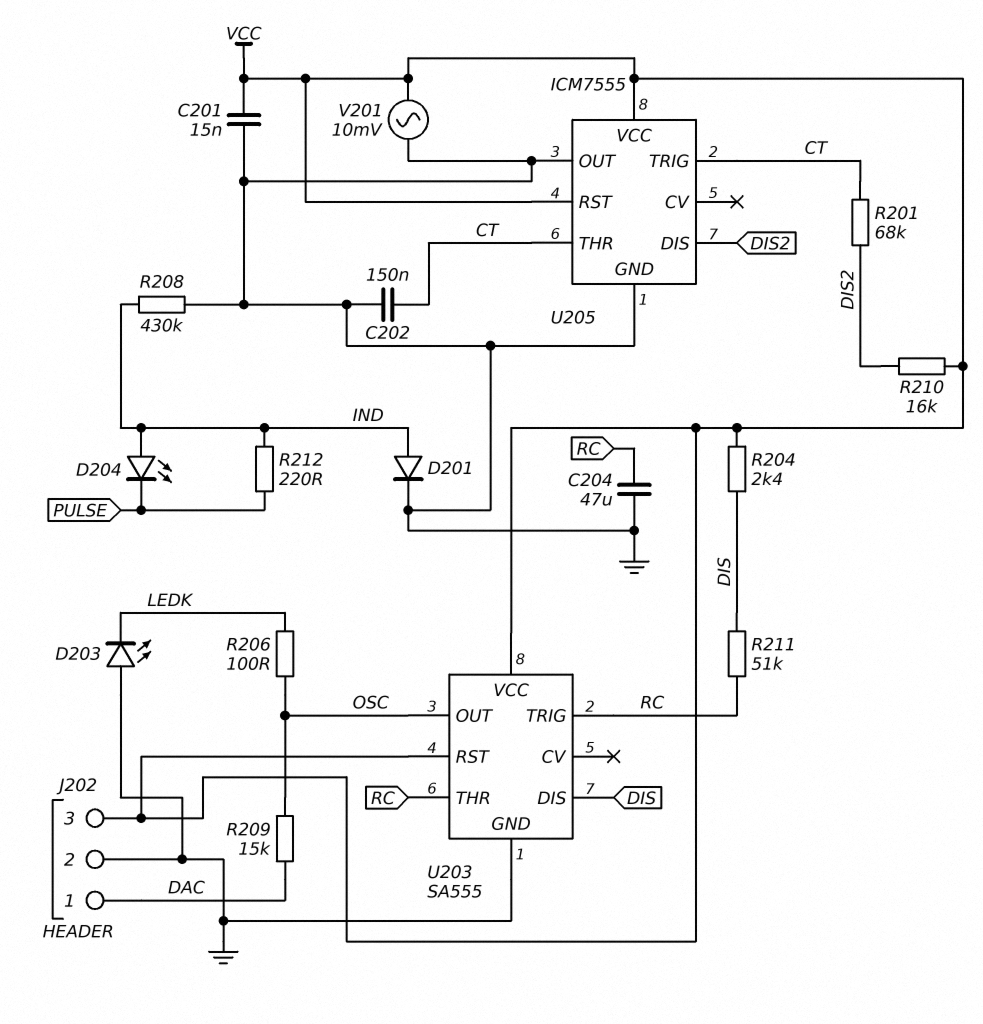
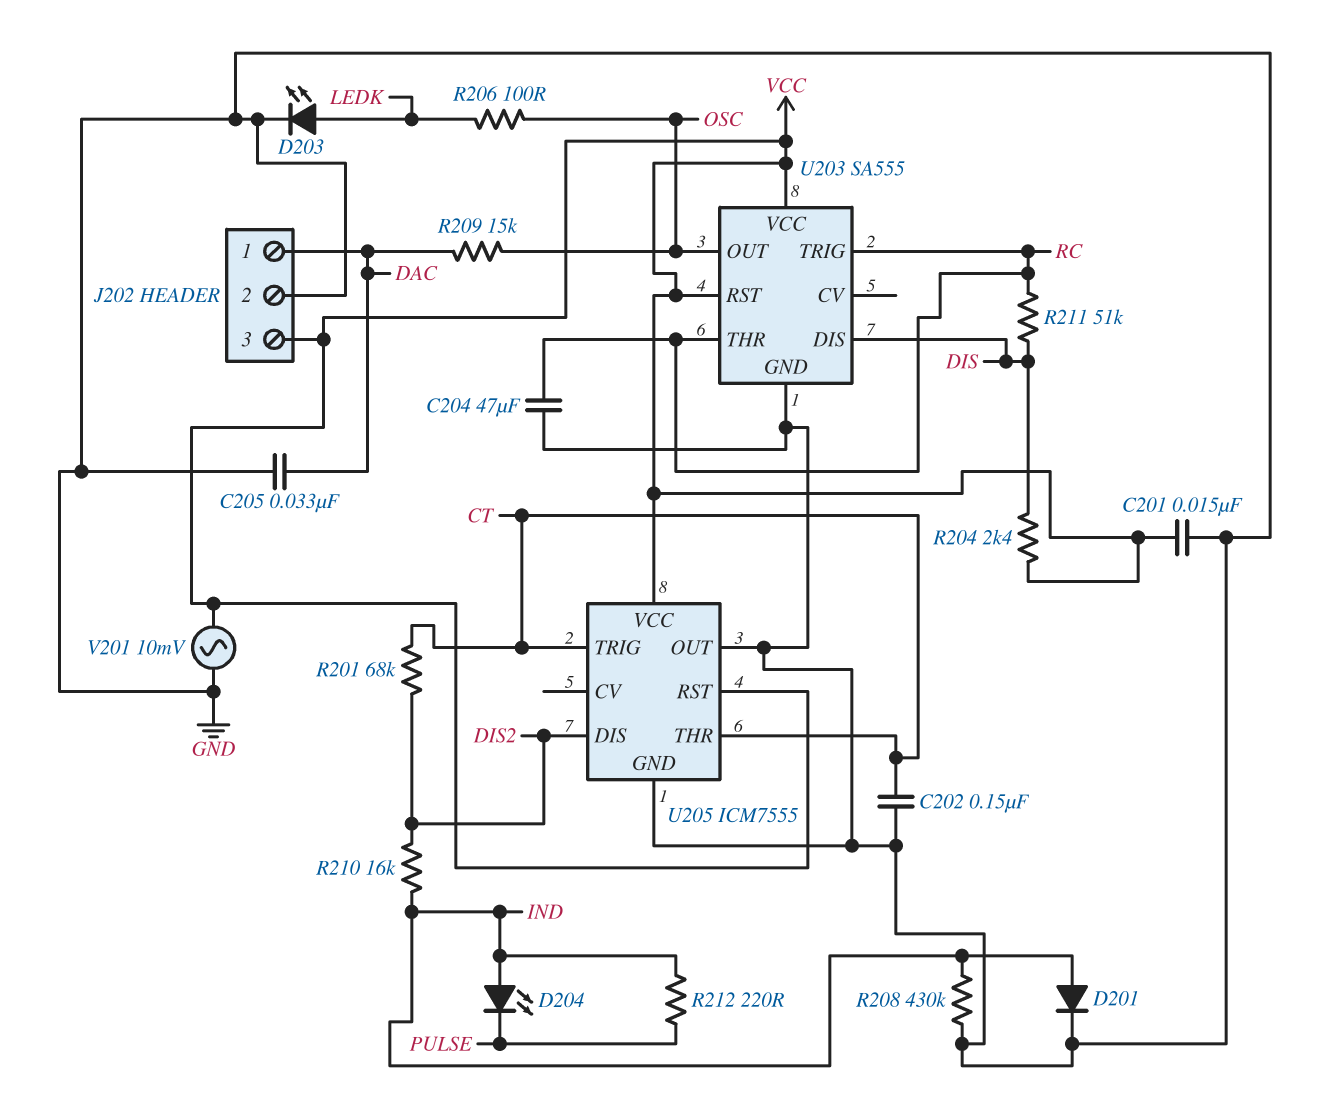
C205: none -> 33nF (DAC, GND)
D203: LED (A GND, K LEDK) -> LED (A LEDK, K GND)
R210: 16k (DIS2, VCC) -> 16k (DIS2, IND)

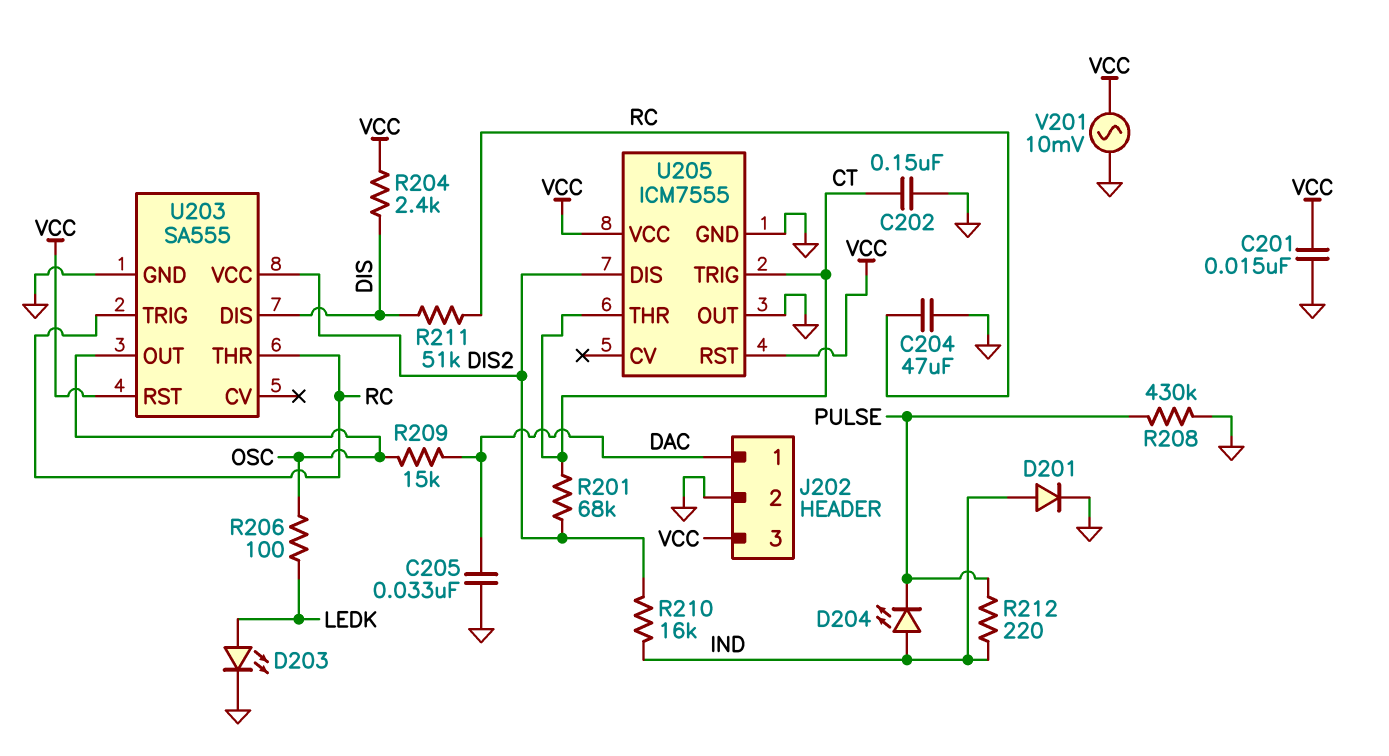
R208: 430k (GND, IND) -> 430k (GND, PULSE)
U203 pin VCC: VCC -> DIS2

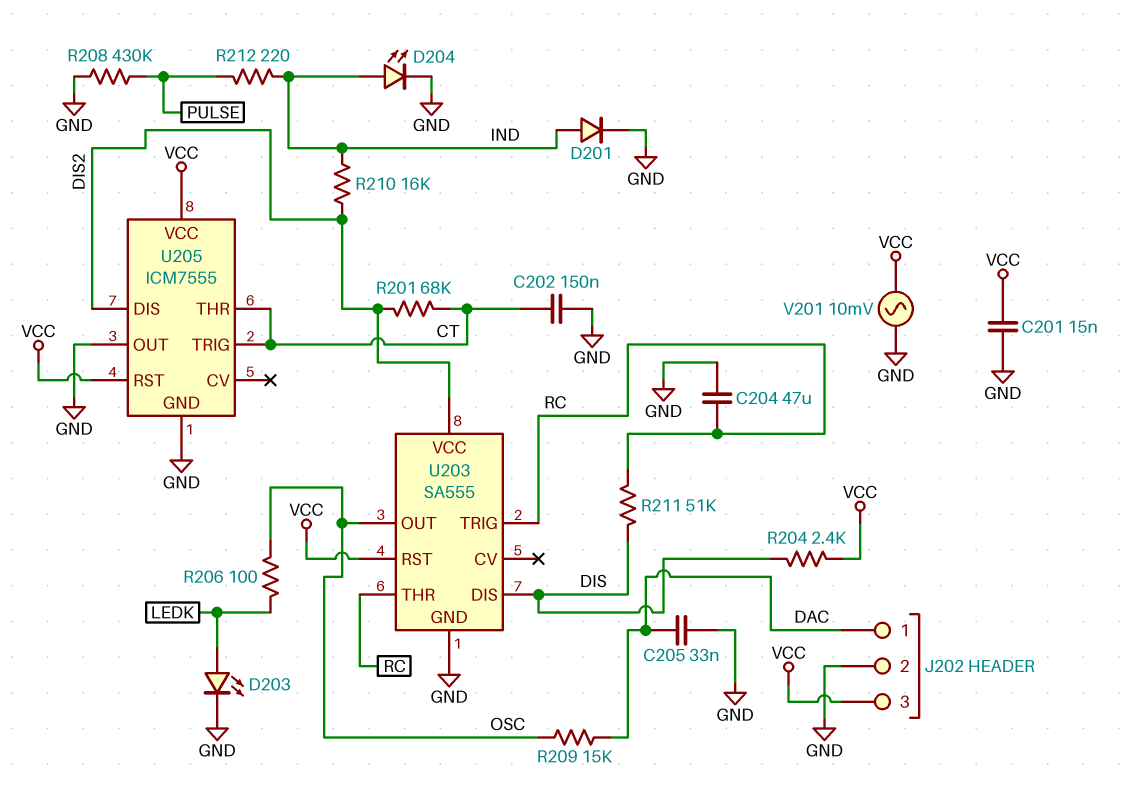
D204: LED (A IND, K PULSE) -> LED (A IND, K GND)

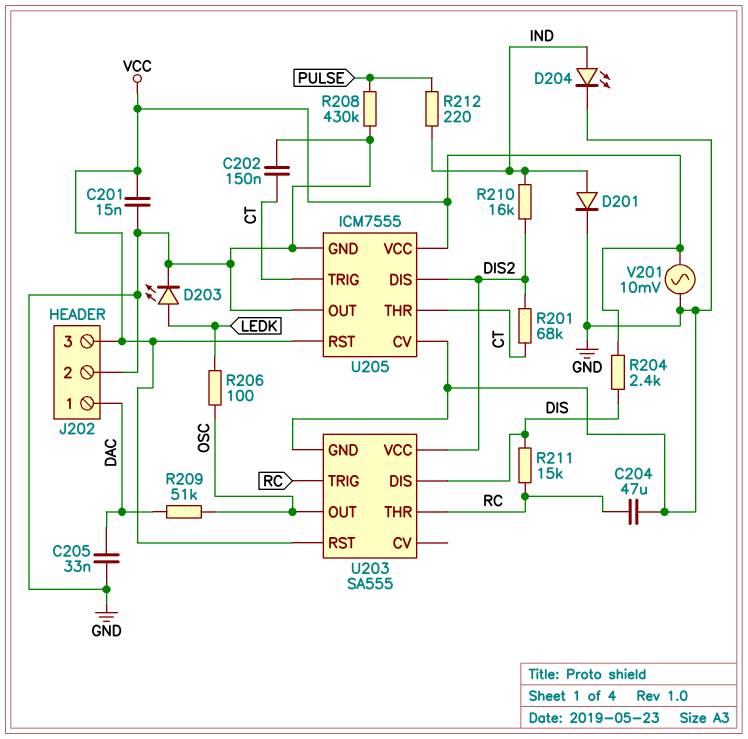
R209: 15k (DAC, OSC) -> 51k (DAC, OSC)
R211: 51k (DIS, RC) -> 15k (DIS, RC)
U205 pin CV: none -> GND

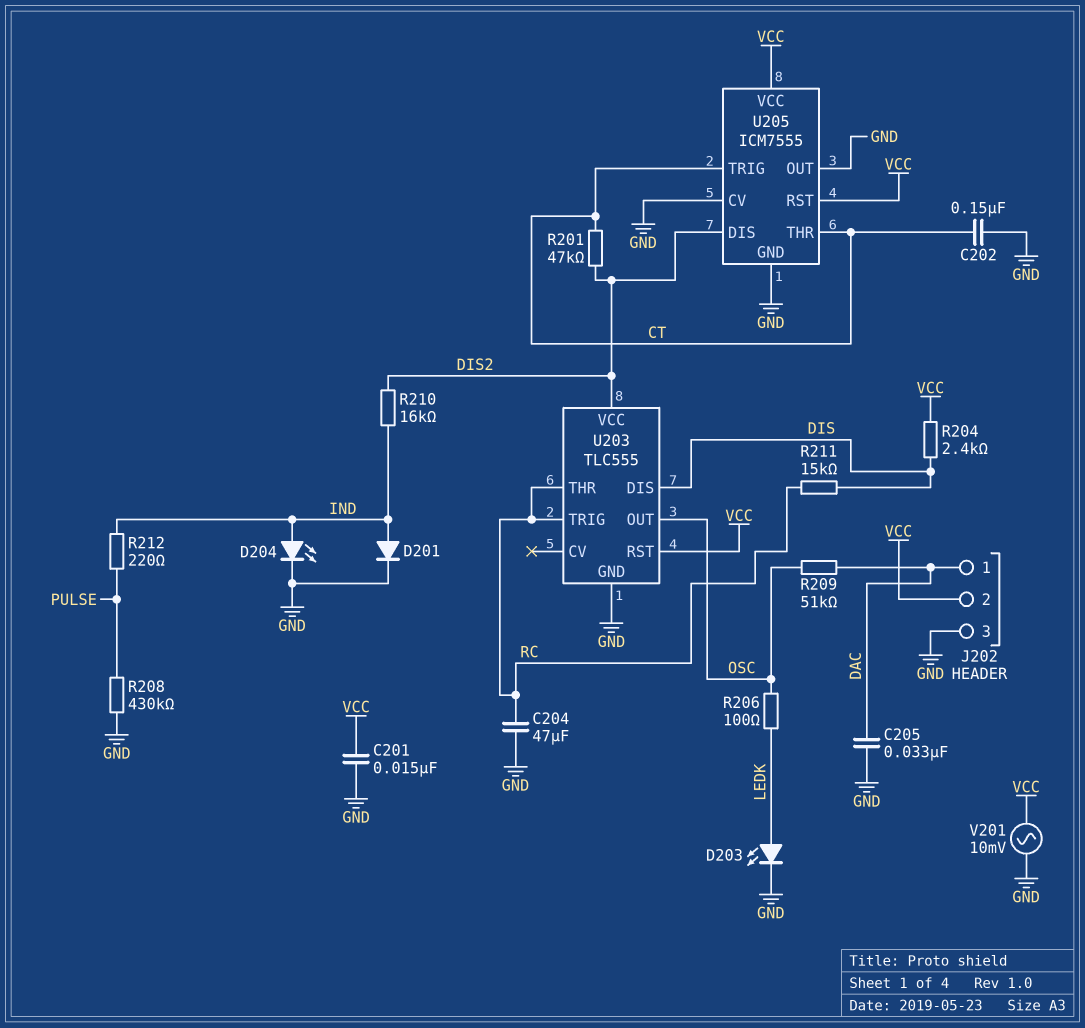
J202 pin 2: GND -> VCC
J202 pin 3: VCC -> GND
R201: 68k (CT, DIS2) -> 47k (CT, DIS2)
U203: SA555 -> TLC555

